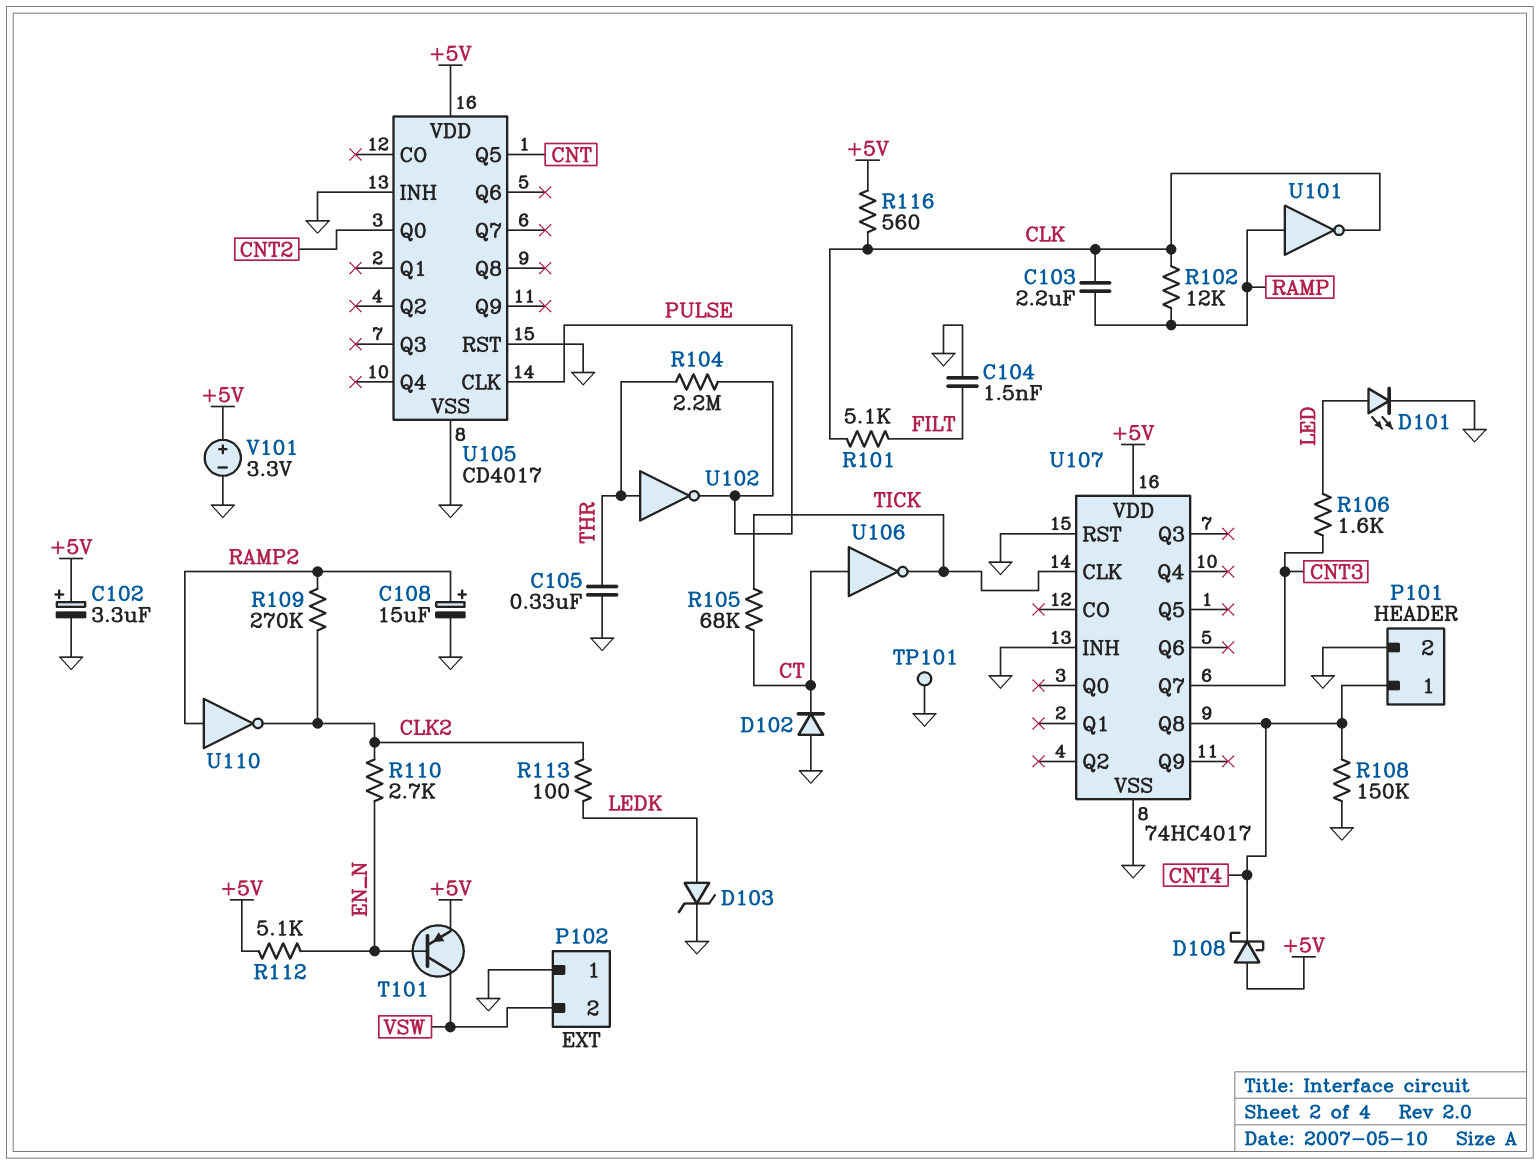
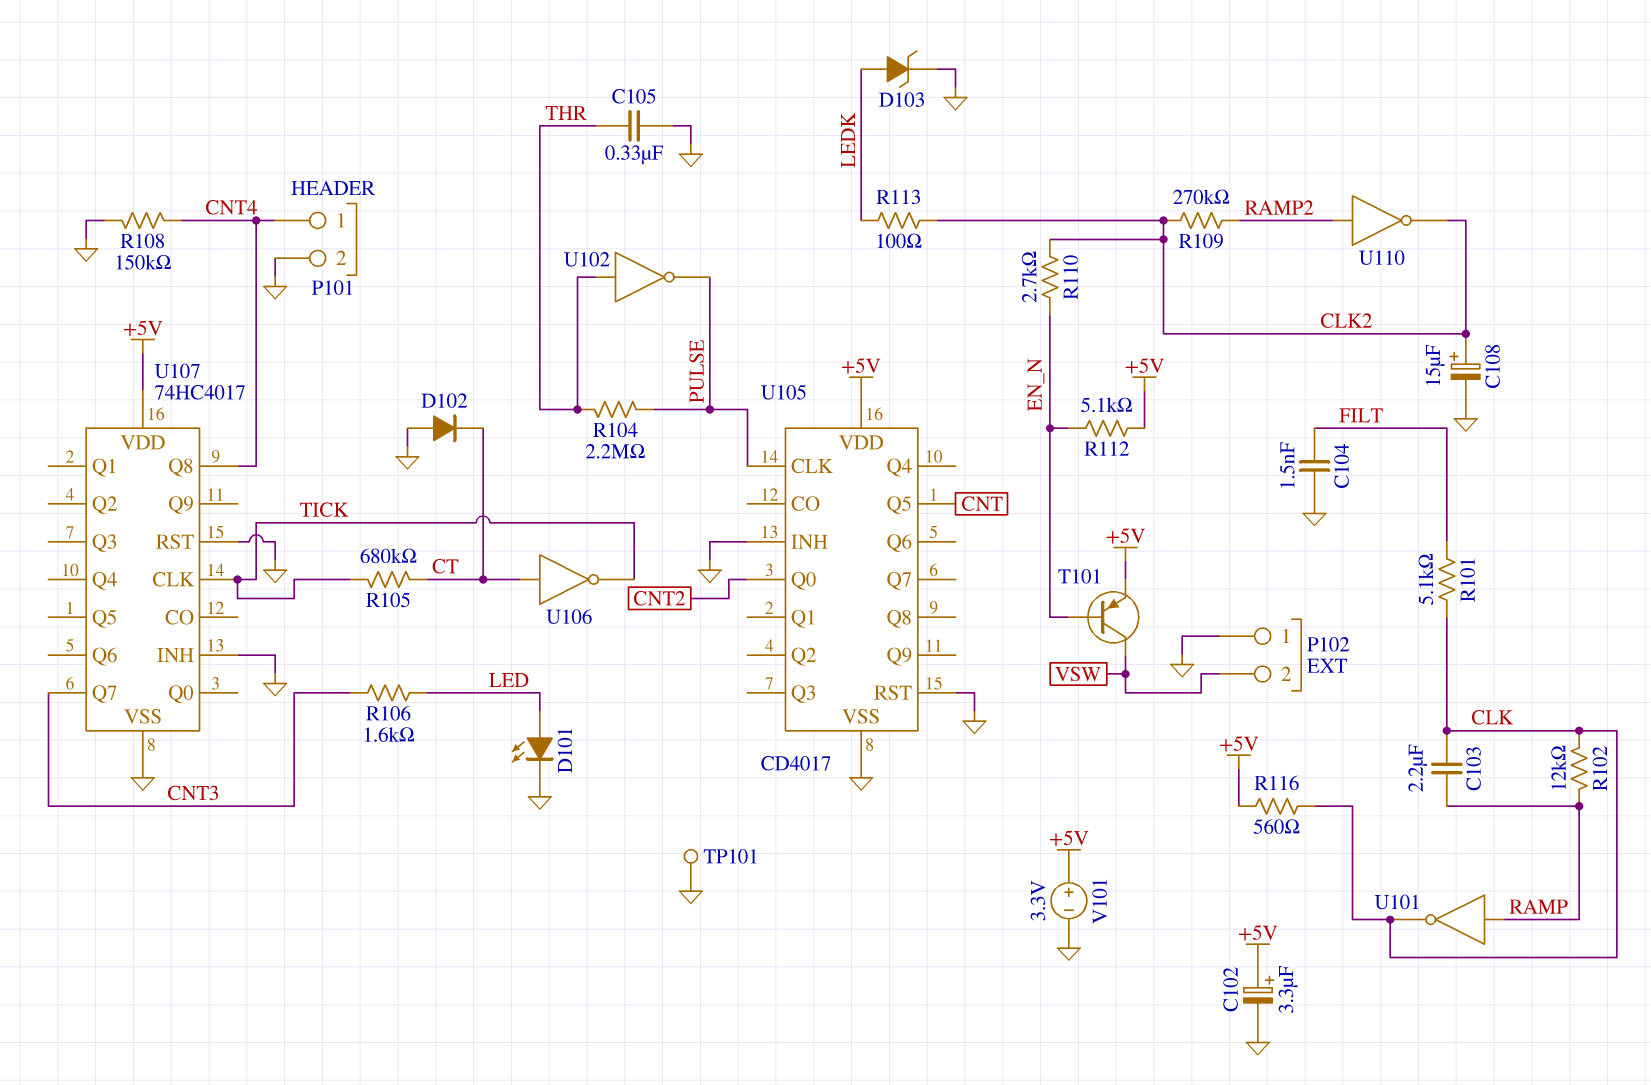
C108: 15uF (plus RAMP2, minus GND) -> 15uF (plus CLK2, minus GND)
D108: schottky (A +5V, K CNT4) -> none
R105: 68k (CT, TICK) -> 680k (CT, TICK)

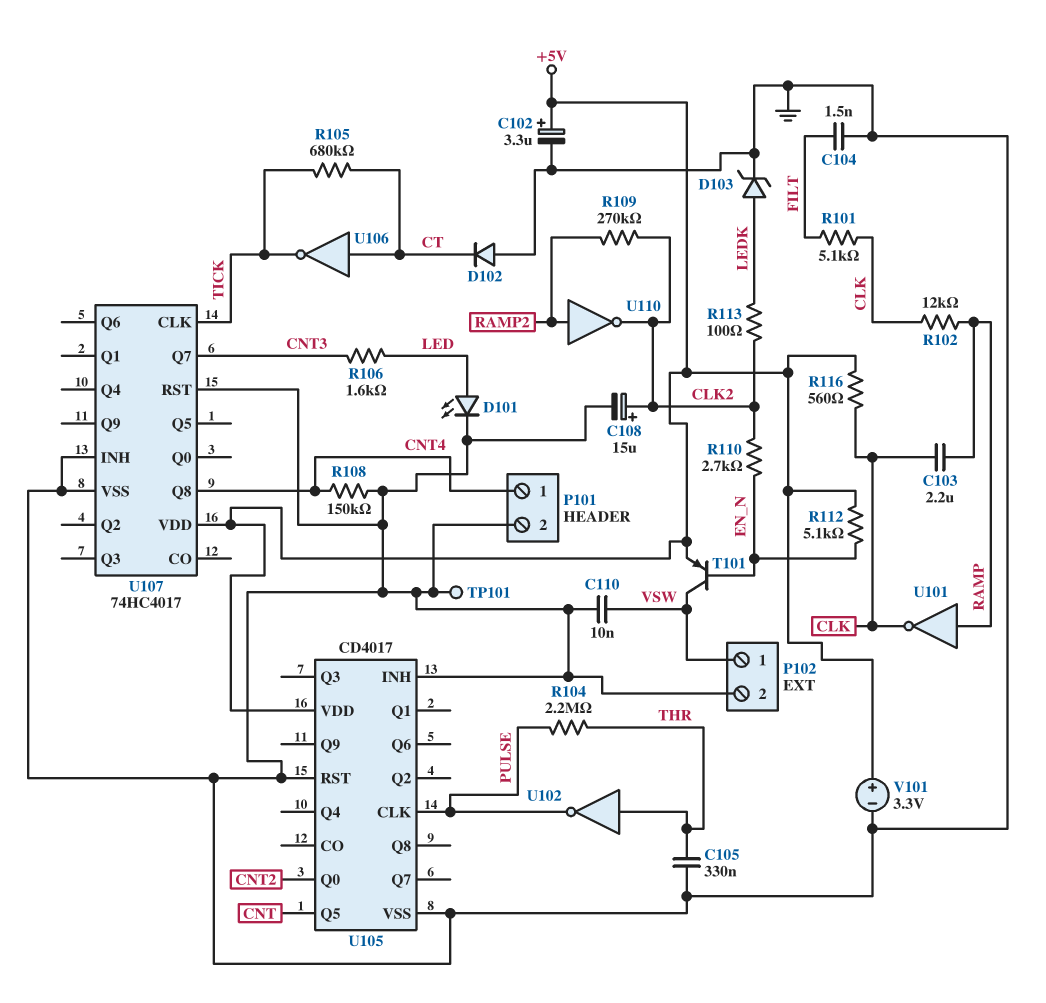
C110: none -> 10nF (GND, VSW)
P102 pin 1: GND -> VSW
P102 pin 2: VSW -> GND

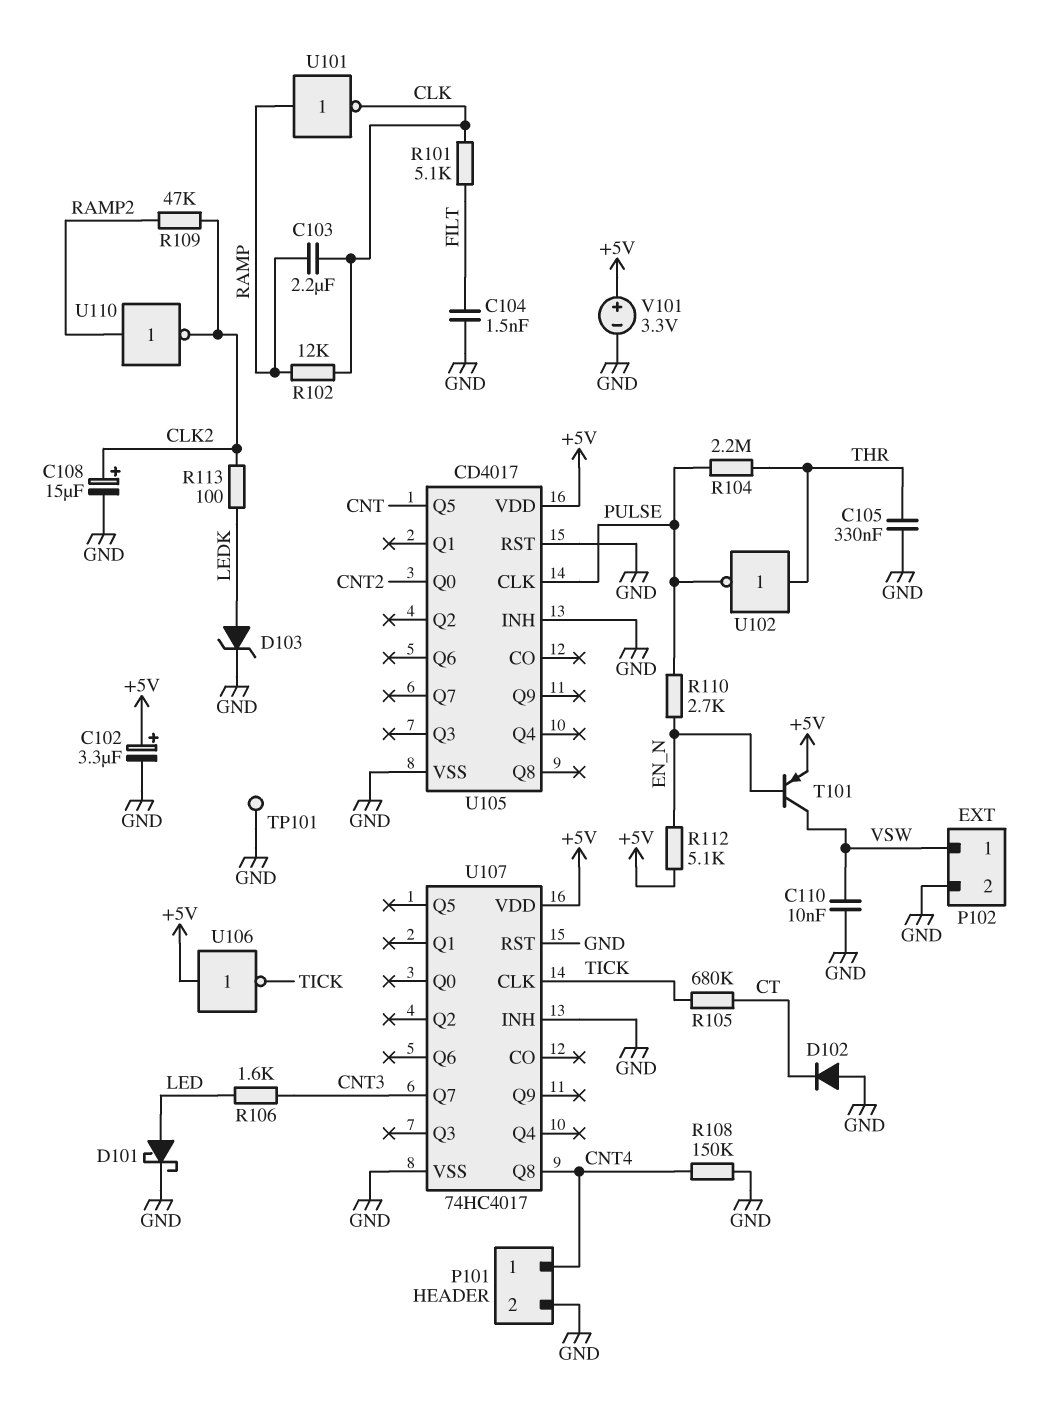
D101: LED (A LED, K GND) -> schottky (A LED, K GND)
R109: 270k (CLK2, RAMP2) -> 47k (CLK2, RAMP2)
R110: 2.7k (CLK2, EN_N) -> 2.7k (EN_N, PULSE)
R116: 560 (+5V, CLK) -> none
U106: NOT (in CT, out TICK) -> NOT (in +5V, out TICK)

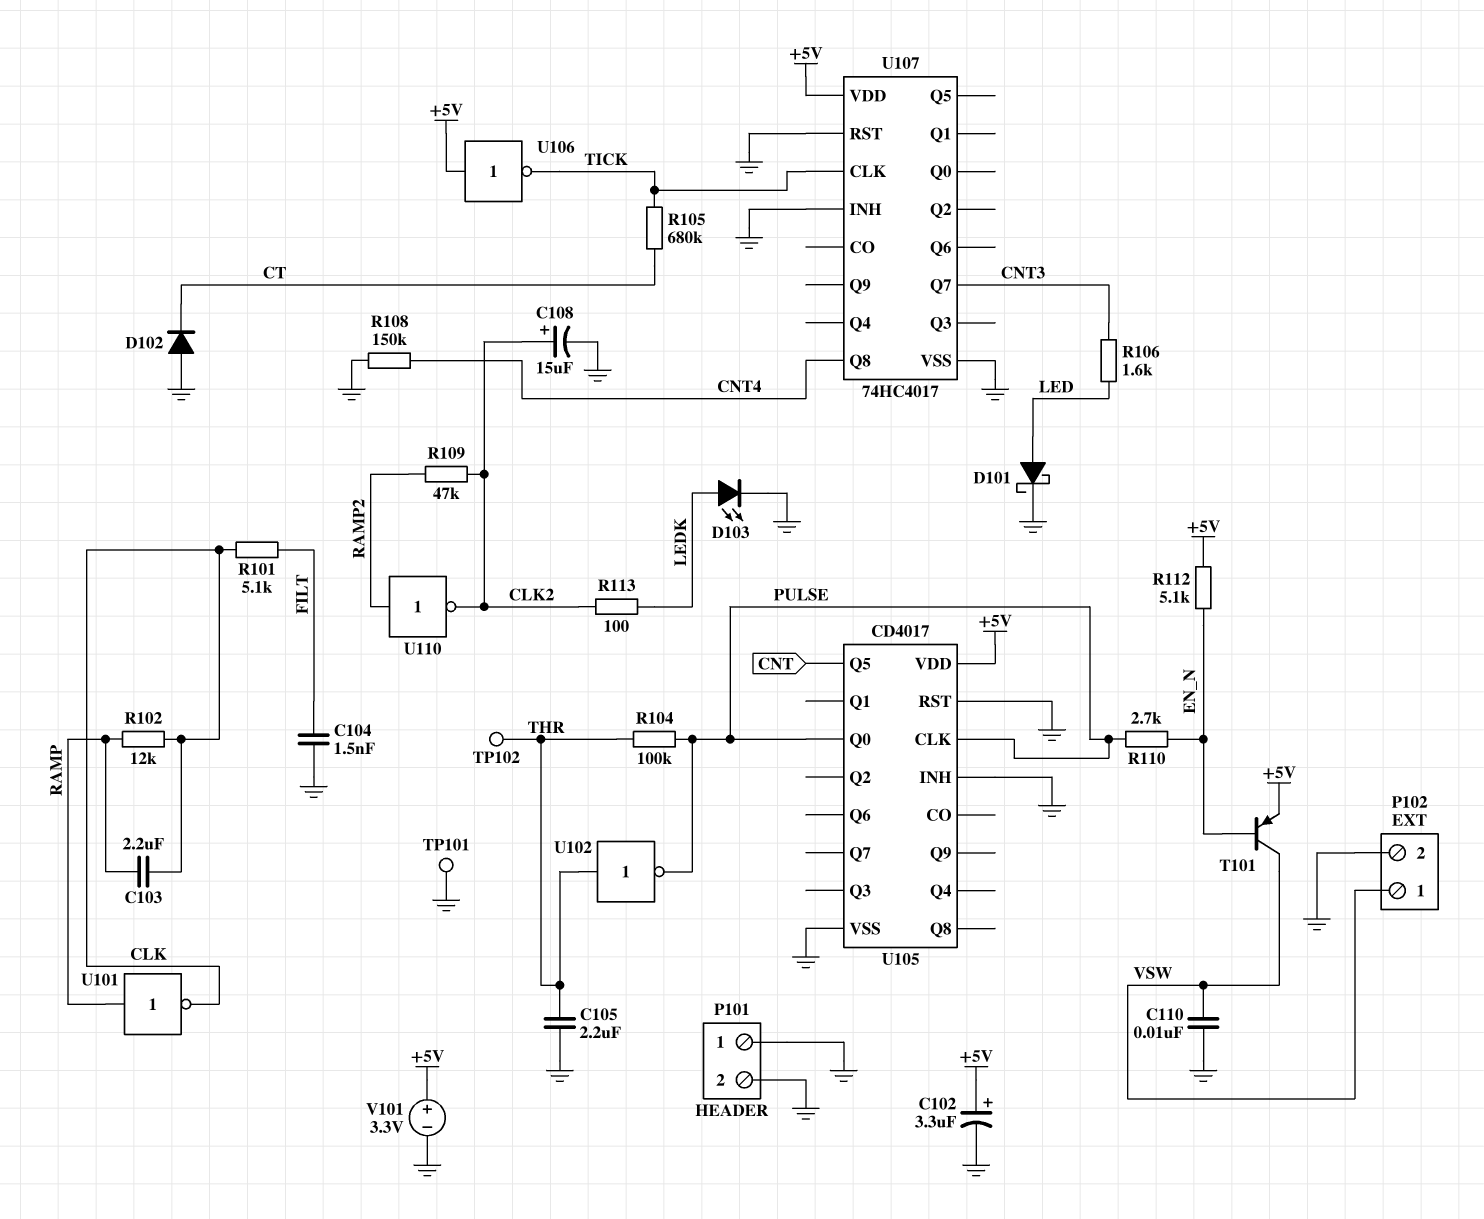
C105: 330nF (GND, THR) -> 2.2uF (GND, THR)
D103: zener (A LEDK, K GND) -> LED (A LEDK, K GND)
P101 pin 1: CNT4 -> GND
R104: 2.2M (PULSE, THR) -> 100k (PULSE, THR)
TP102: none -> test point (THR)
U105 pin Q0: CNT2 -> PULSE

